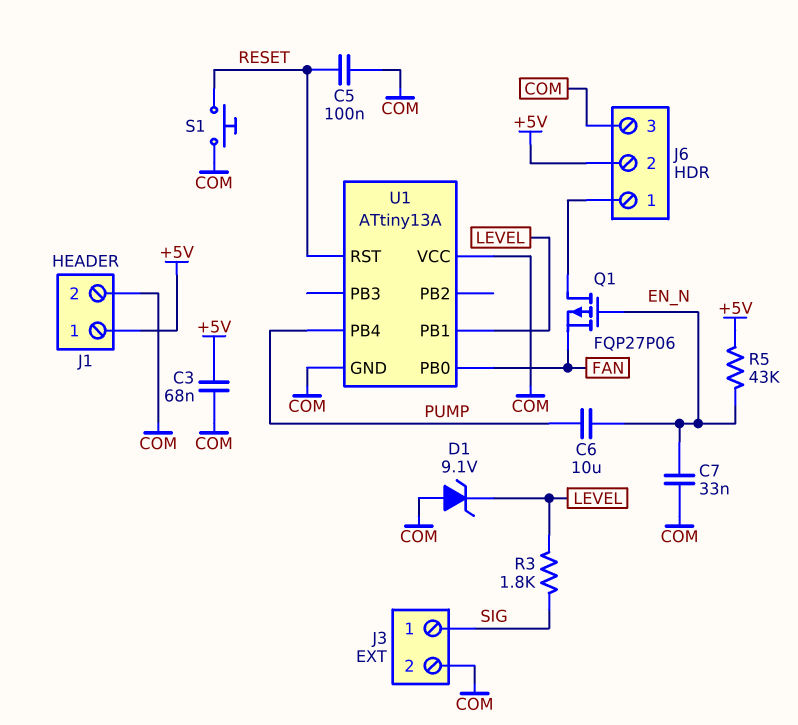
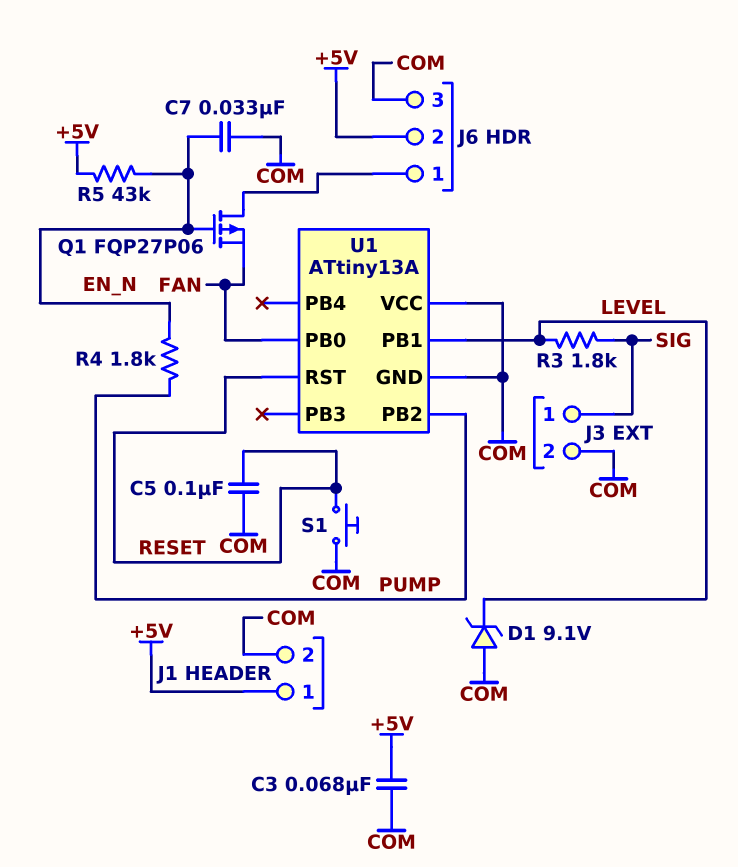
C6: 10uF (EN_N, PUMP) -> none
R4: none -> 1.8k (EN_N, PUMP)
U1 pin PB2: none -> PUMP
U1 pin PB4: PUMP -> none

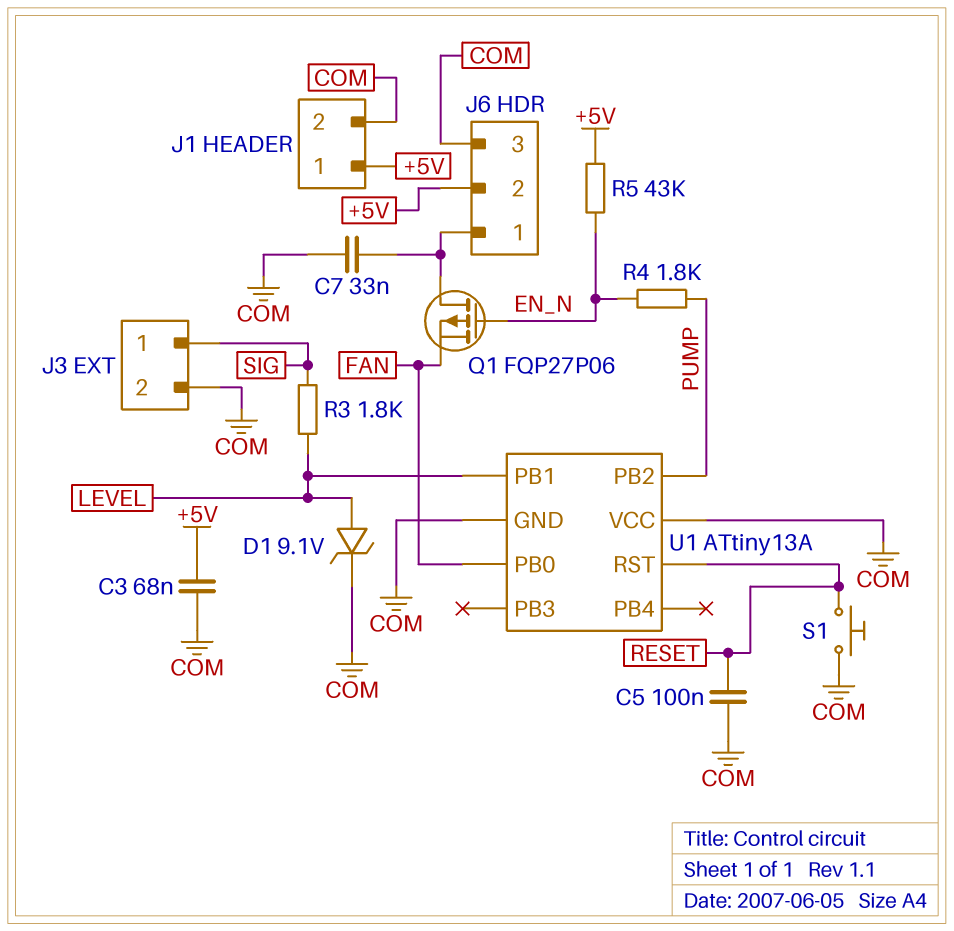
C7: 33nF (COM, EN_N) -> 33nF (COM, J6/1)
D1: zener 9.1V (A COM, K LEVEL) -> zener 9.1V (A LEVEL, K COM)

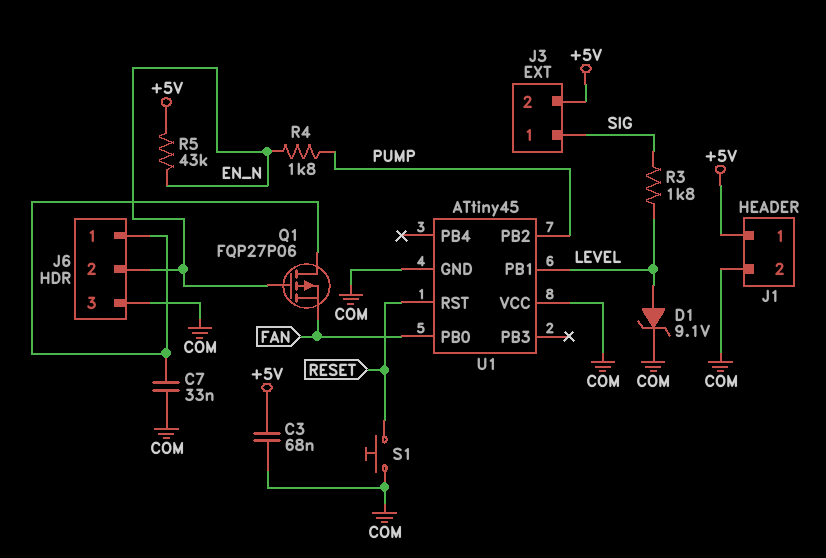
C5: 100nF (COM, RESET) -> none
J3 pin 2: COM -> +5V
J6 pin 2: +5V -> EN_N
U1: ATtiny13A -> ATtiny45

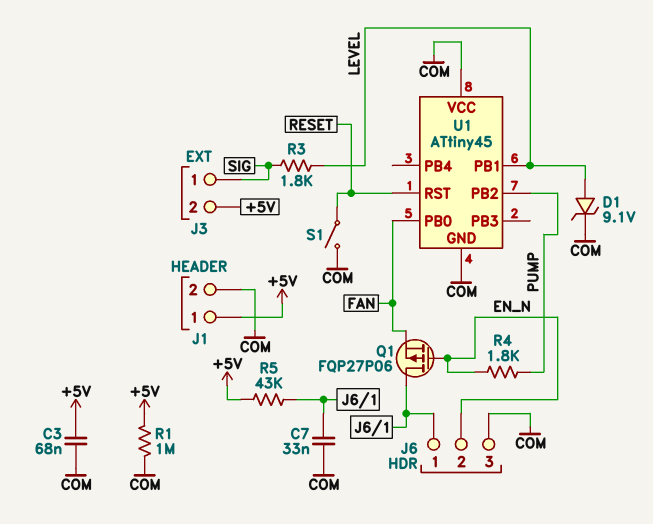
R1: none -> 1M (+5V, COM)
R5: 43k (+5V, EN_N) -> 43k (+5V, J6/1)
S1: button (COM, RESET) -> switch (COM, RESET)

